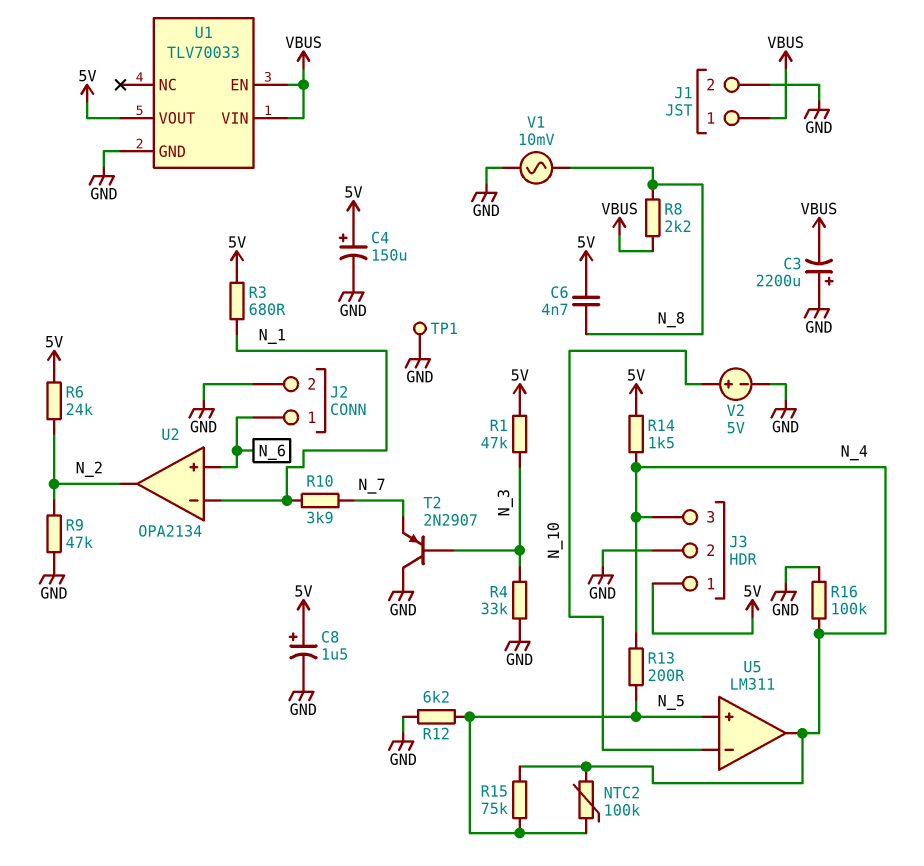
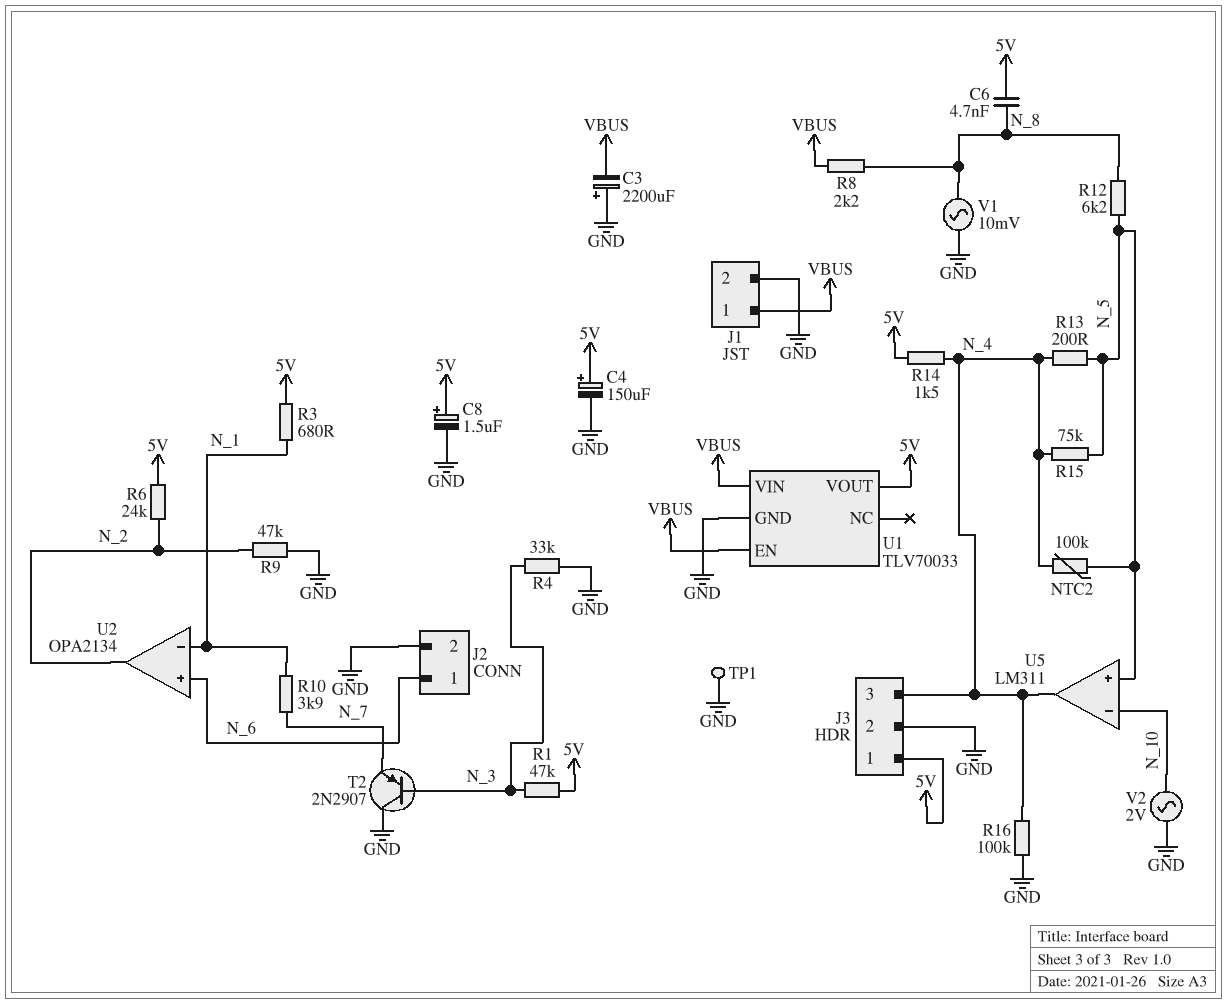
R12: 6.2k (GND, N_5) -> 6.2k (N_5, N_8)
V2: 5V (plus N_10, minus GND) -> AC 2V (GND, N_10)

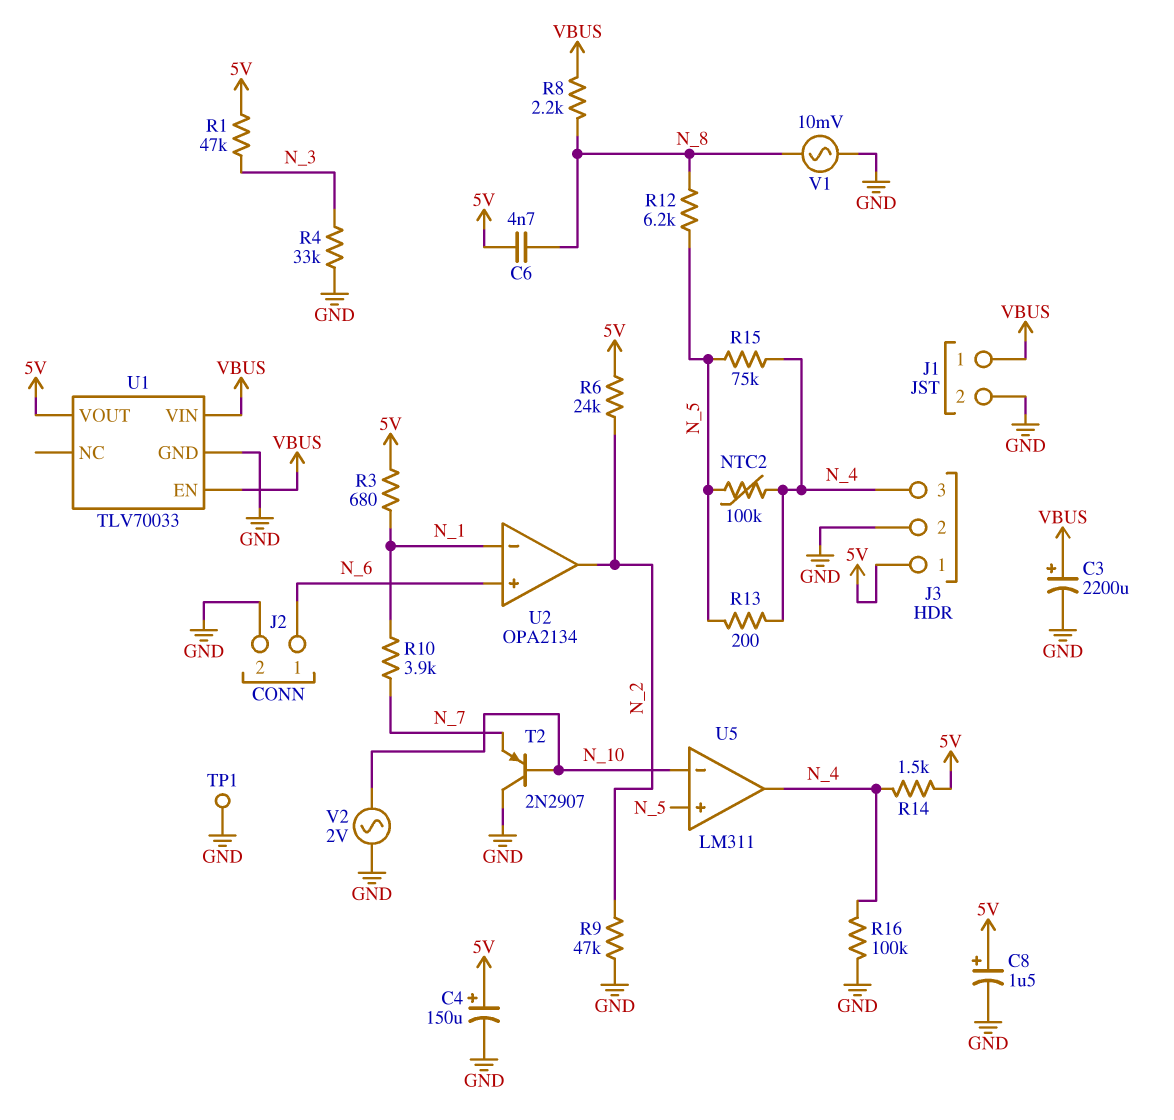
C3: 2200uF (plus GND, minus VBUS) -> 2200uF (plus VBUS, minus GND)
T2: PNP 2N2907 (B N_3, C GND, E N_7) -> PNP 2N2907 (B N_10, C GND, E N_7)

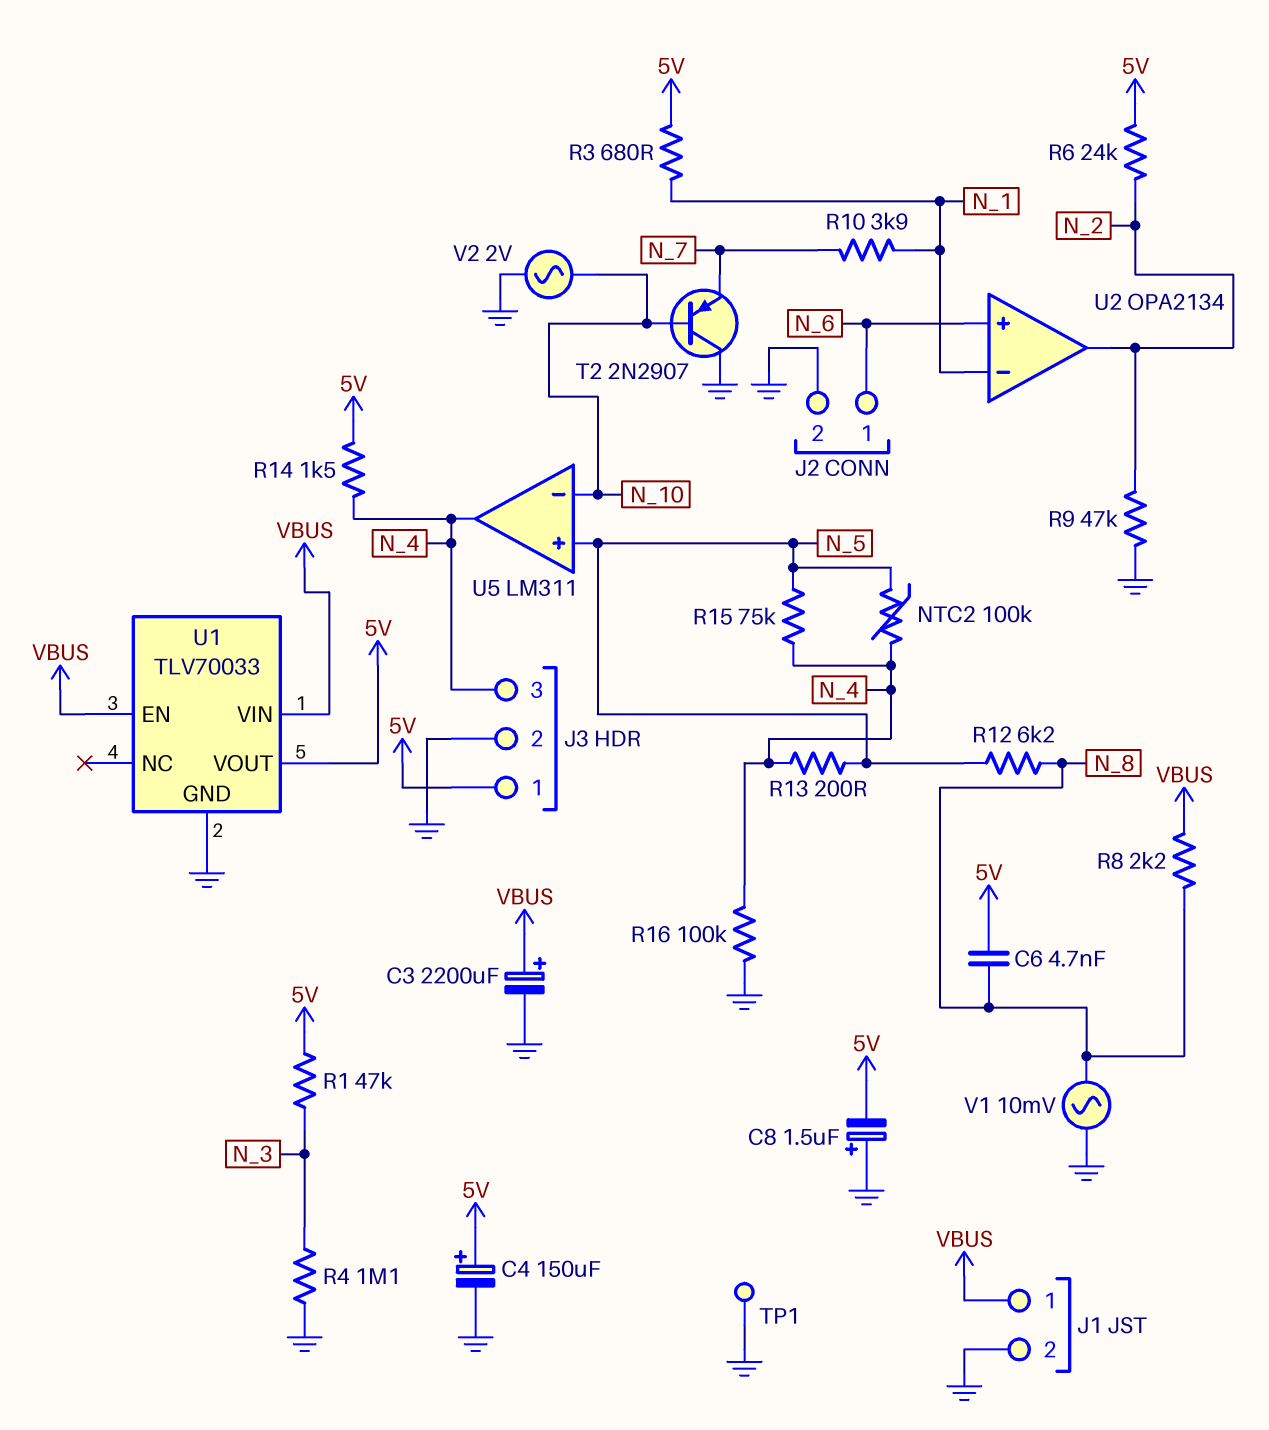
C8: 1.5uF (plus 5V, minus GND) -> 1.5uF (plus GND, minus 5V)
R4: 33k (GND, N_3) -> 1.1M (GND, N_3)

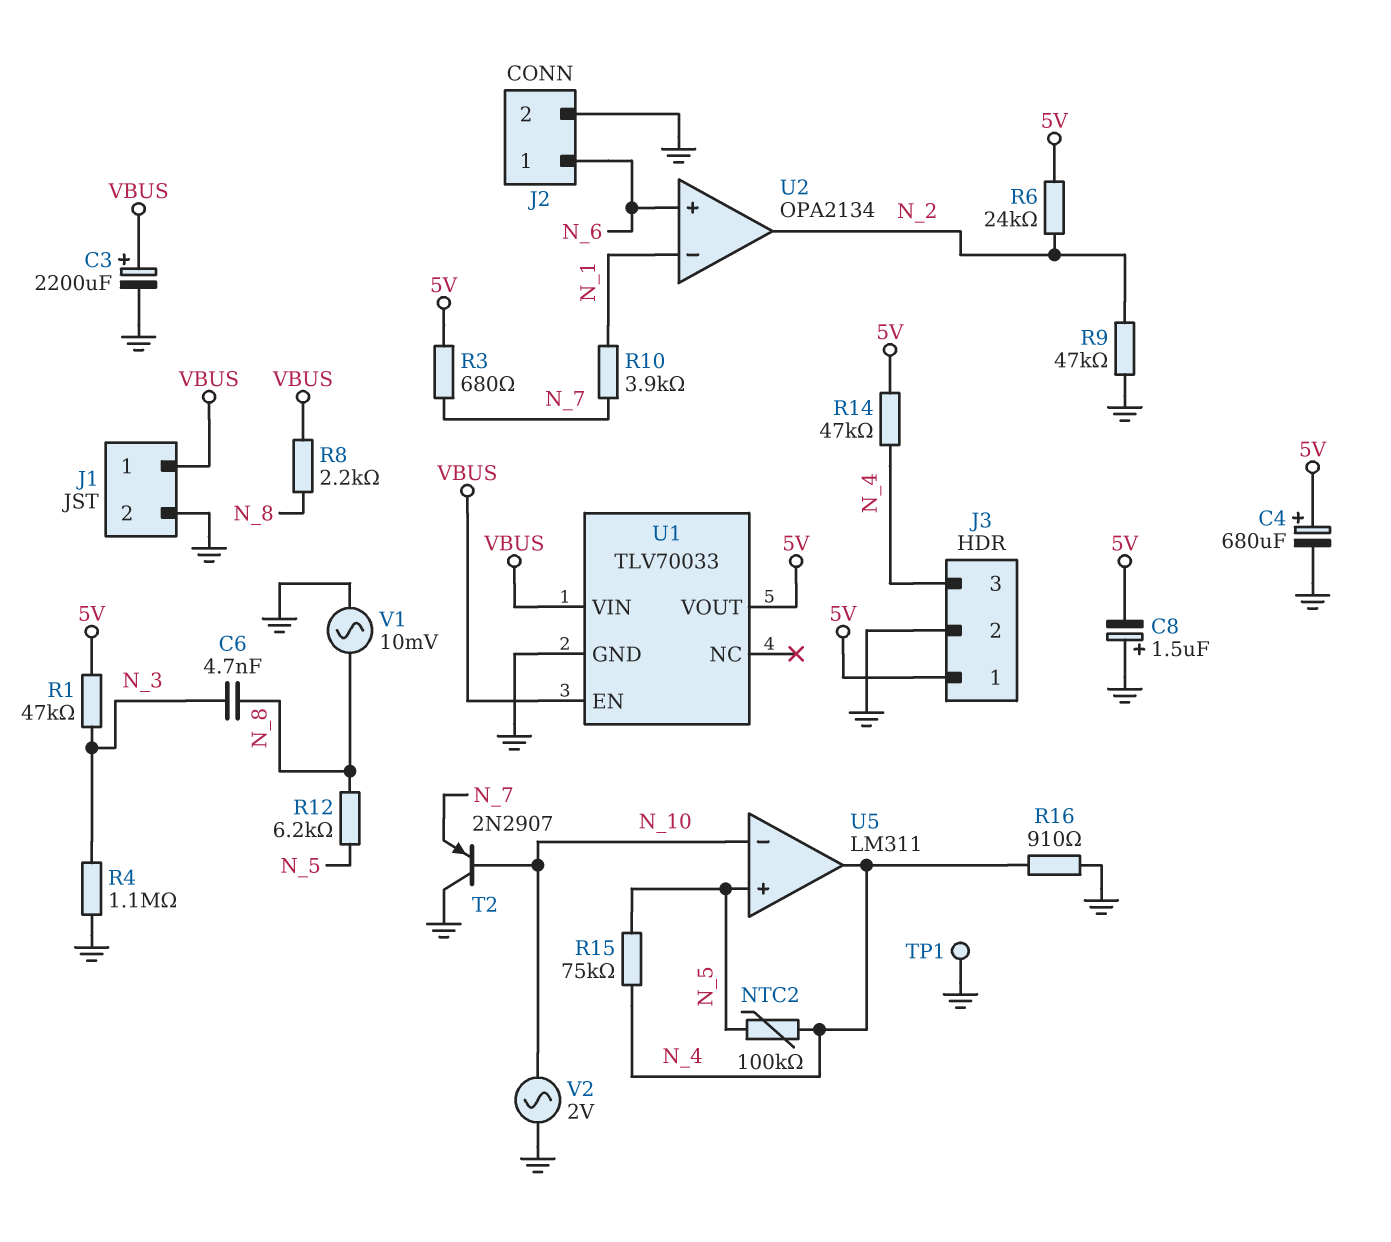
C4: 150uF (plus 5V, minus GND) -> 680uF (plus 5V, minus GND)
C6: 4.7nF (5V, N_8) -> 4.7nF (N_3, N_8)
R3: 680 (5V, N_1) -> 680 (5V, N_7)
R13: 200 (N_4, N_5) -> none
R14: 1.5k (5V, N_4) -> 47k (5V, N_4)
R16: 100k (GND, N_4) -> 910 (GND, N_4)

